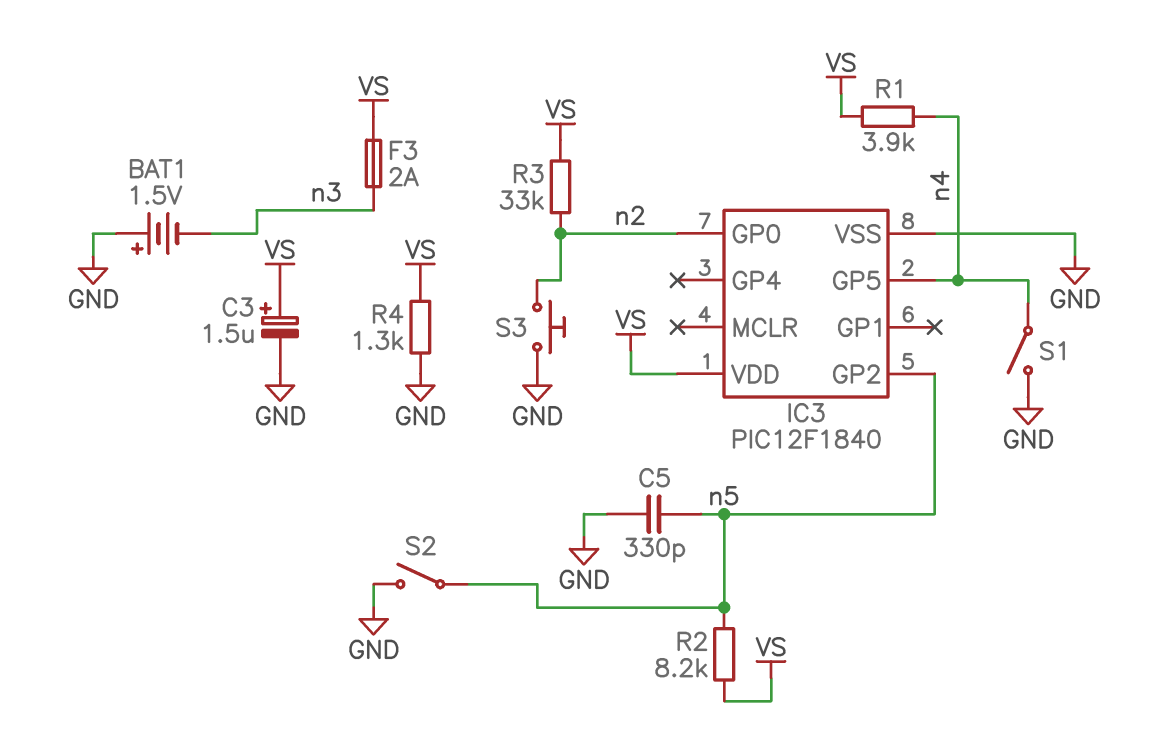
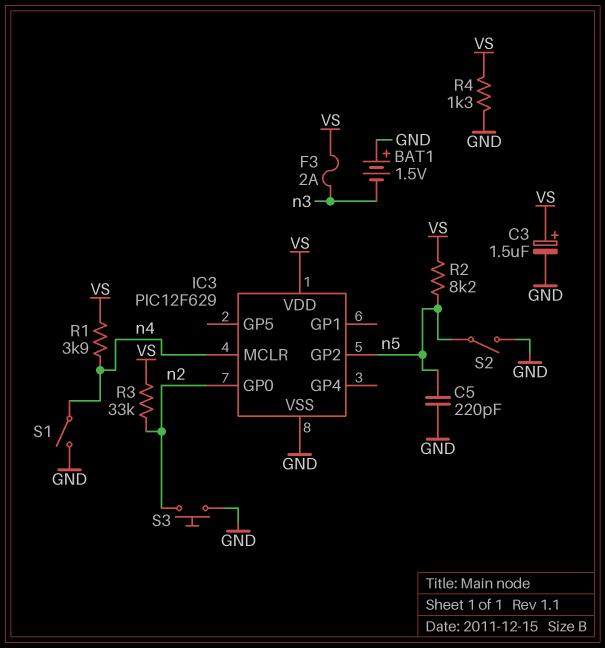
C5: 330pF (GND, n5) -> 220pF (GND, n5)
IC3: PIC12F1840 -> PIC12F629
IC3 pin GP5: n4 -> none
IC3 pin MCLR: none -> n4

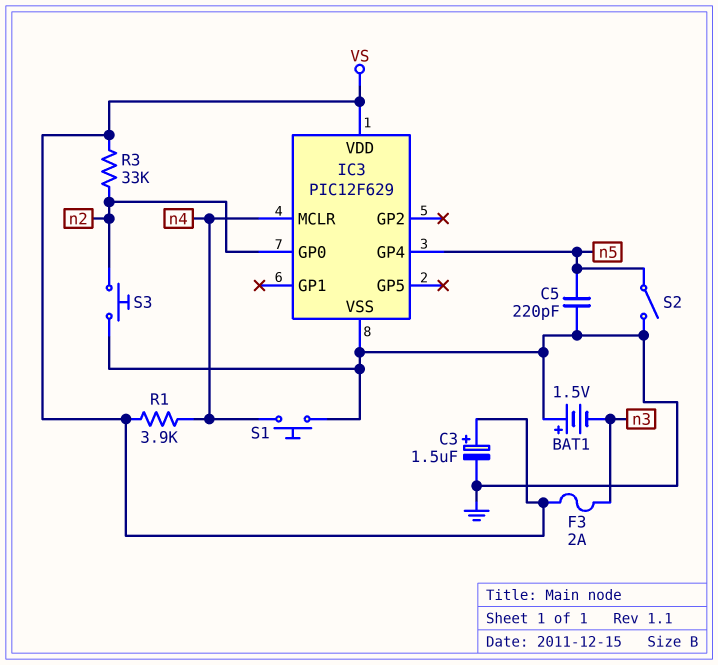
IC3 pin GP2: n5 -> none
IC3 pin GP4: none -> n5
R2: 8.2k (VS, n5) -> none
R4: 1.3k (GND, VS) -> none
S1: switch (GND, n4) -> button (GND, n4)

